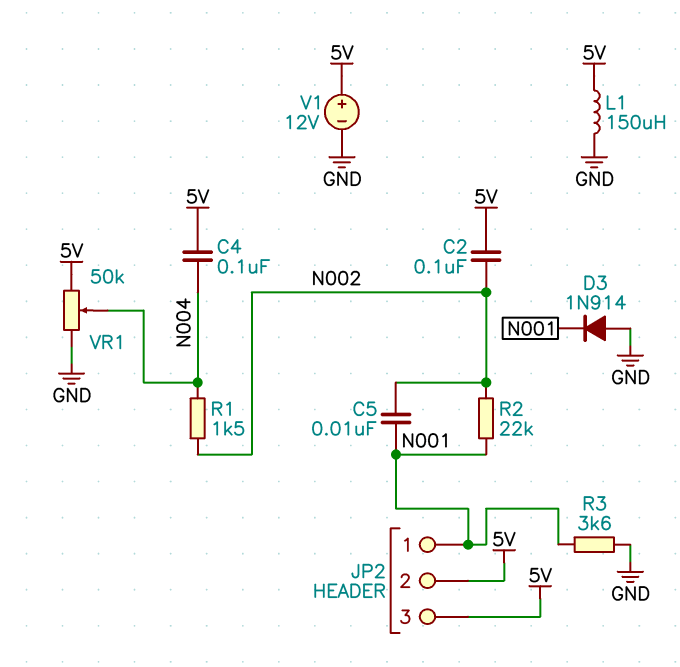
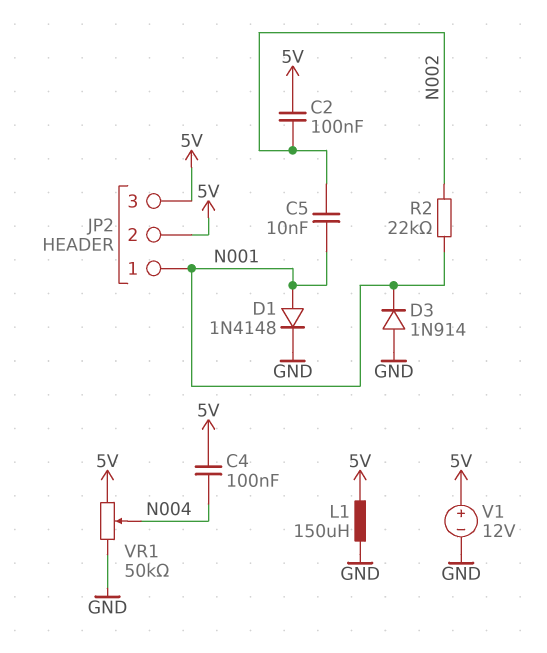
D1: none -> diode 1N4148 (A N001, K GND)
R1: 1.5k (N002, N004) -> none
R3: 3.6k (GND, N001) -> none

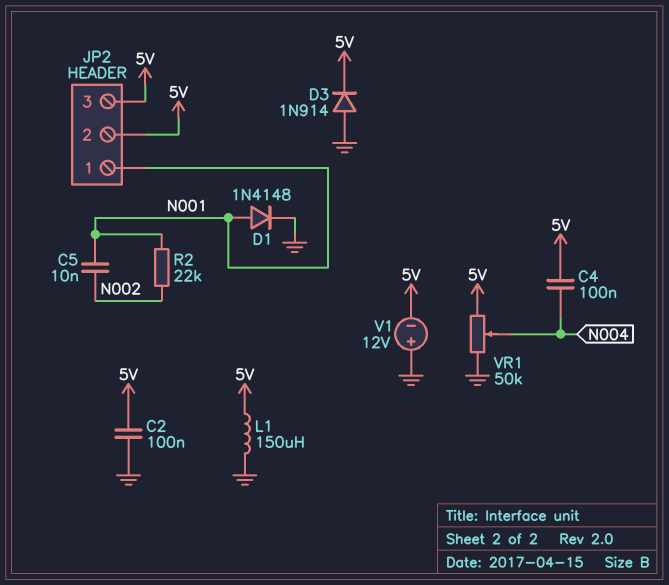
C2: 100nF (5V, N002) -> 100nF (5V, GND)
D3: diode 1N914 (A GND, K N001) -> diode 1N914 (A GND, K 5V)
V1: 12V (plus 5V, minus GND) -> 12V (plus GND, minus 5V)

